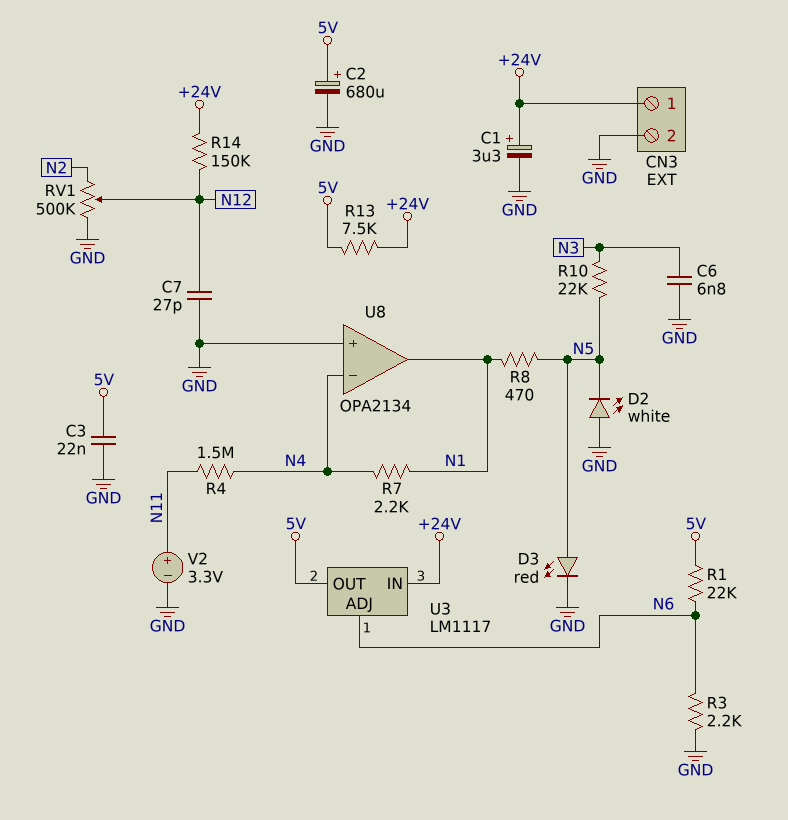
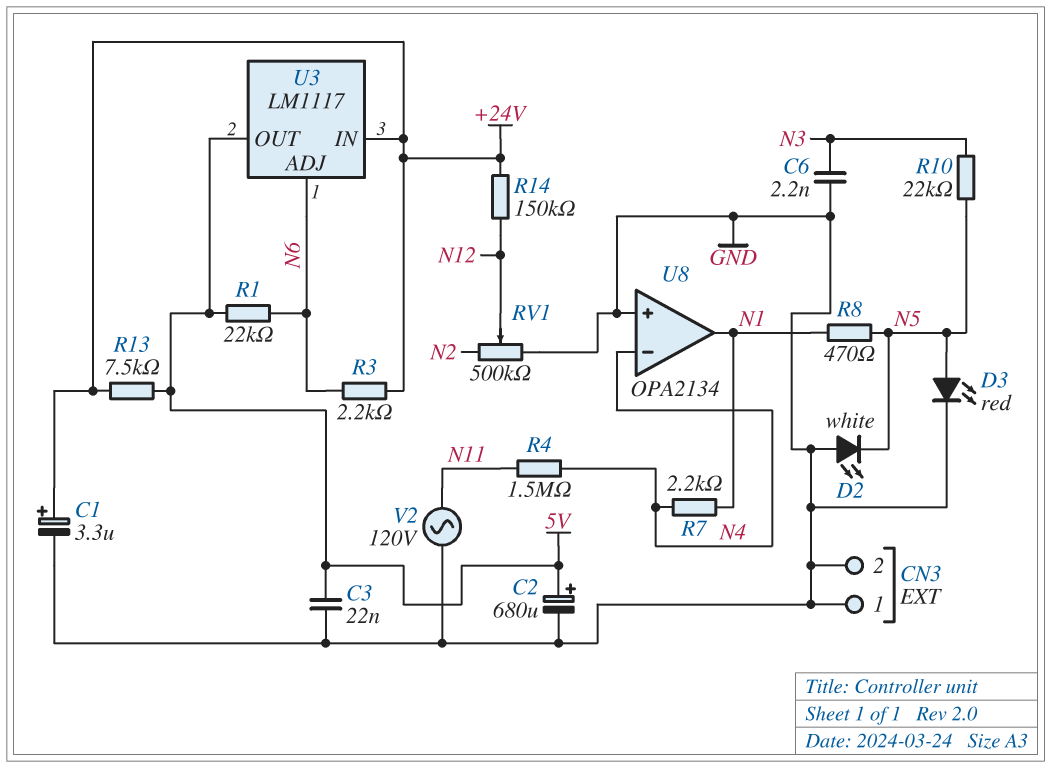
C6: 6.8nF (GND, N3) -> 2.2nF (GND, N3)
C7: 27pF (GND, N12) -> none
CN3 pin 1: +24V -> GND
R3: 2.2k (GND, N6) -> 2.2k (+24V, N6)
V2: 3.3V (plus N11, minus GND) -> AC 120V (GND, N11)

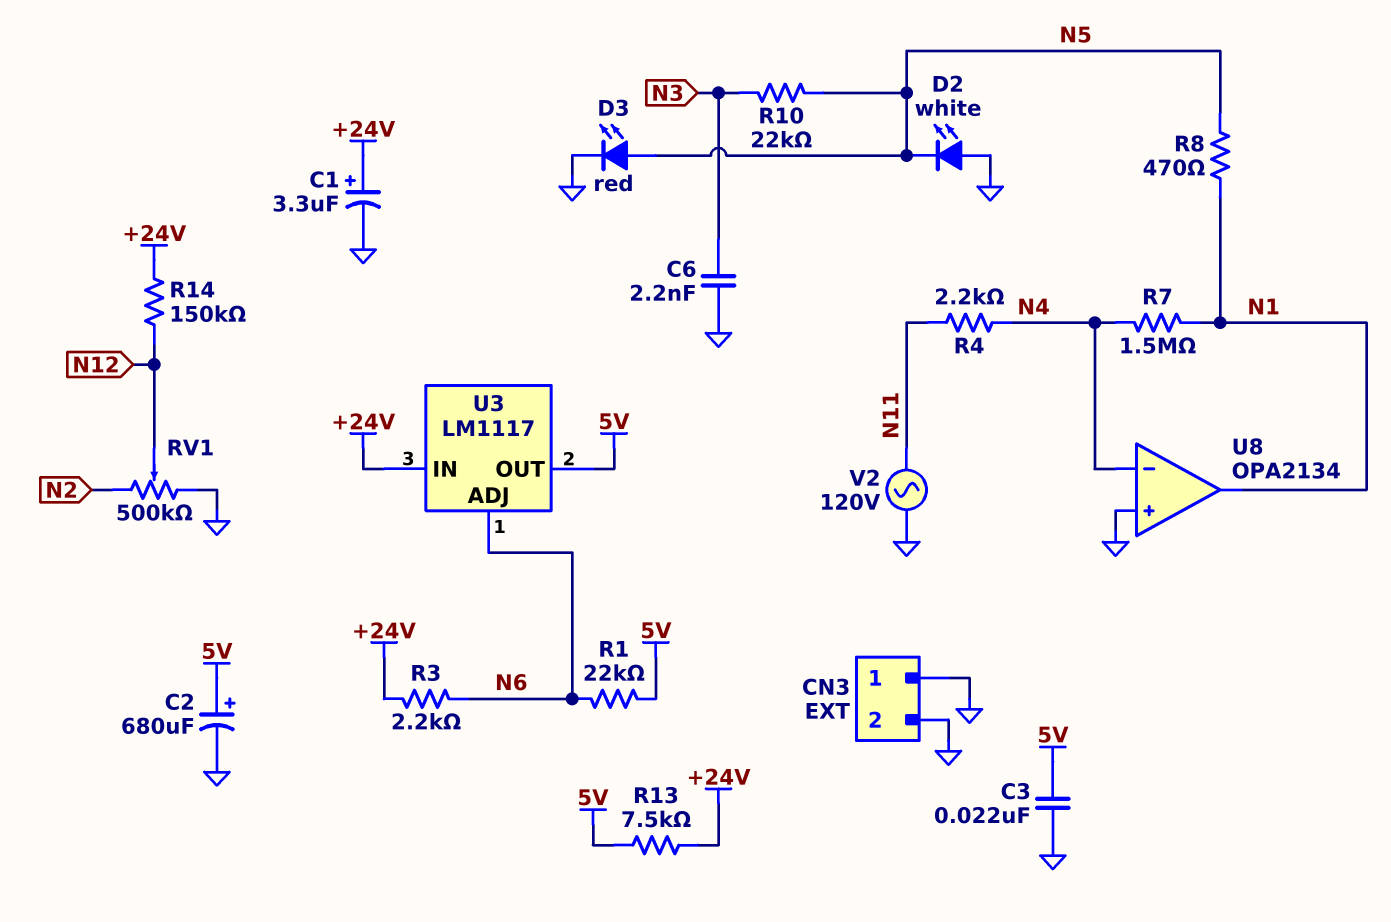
R4: 1.5M (N4, N11) -> 2.2k (N4, N11)
R7: 2.2k (N1, N4) -> 1.5M (N1, N4)

